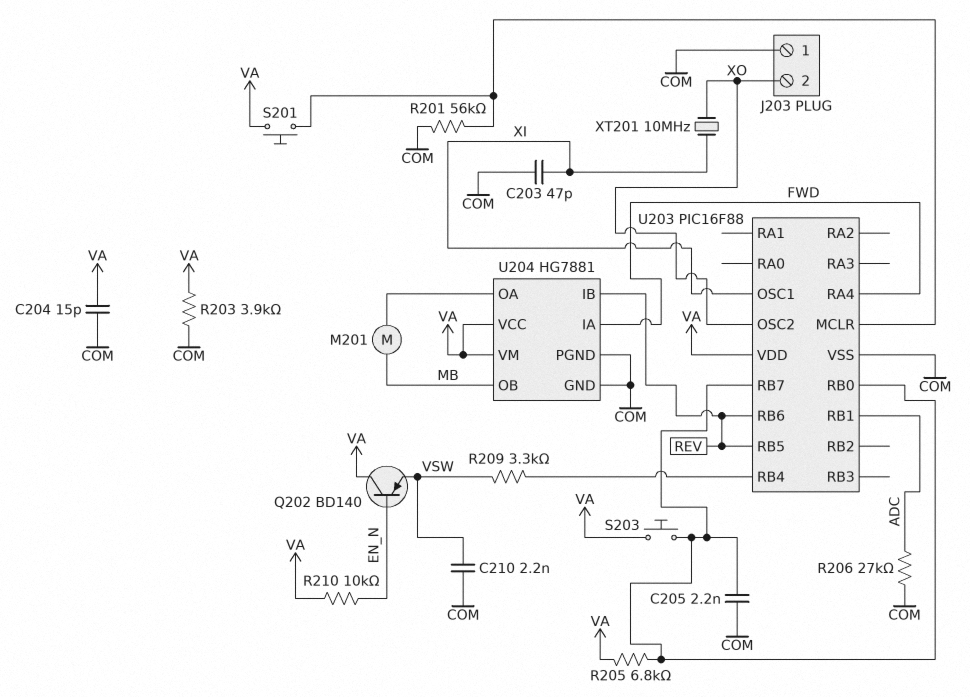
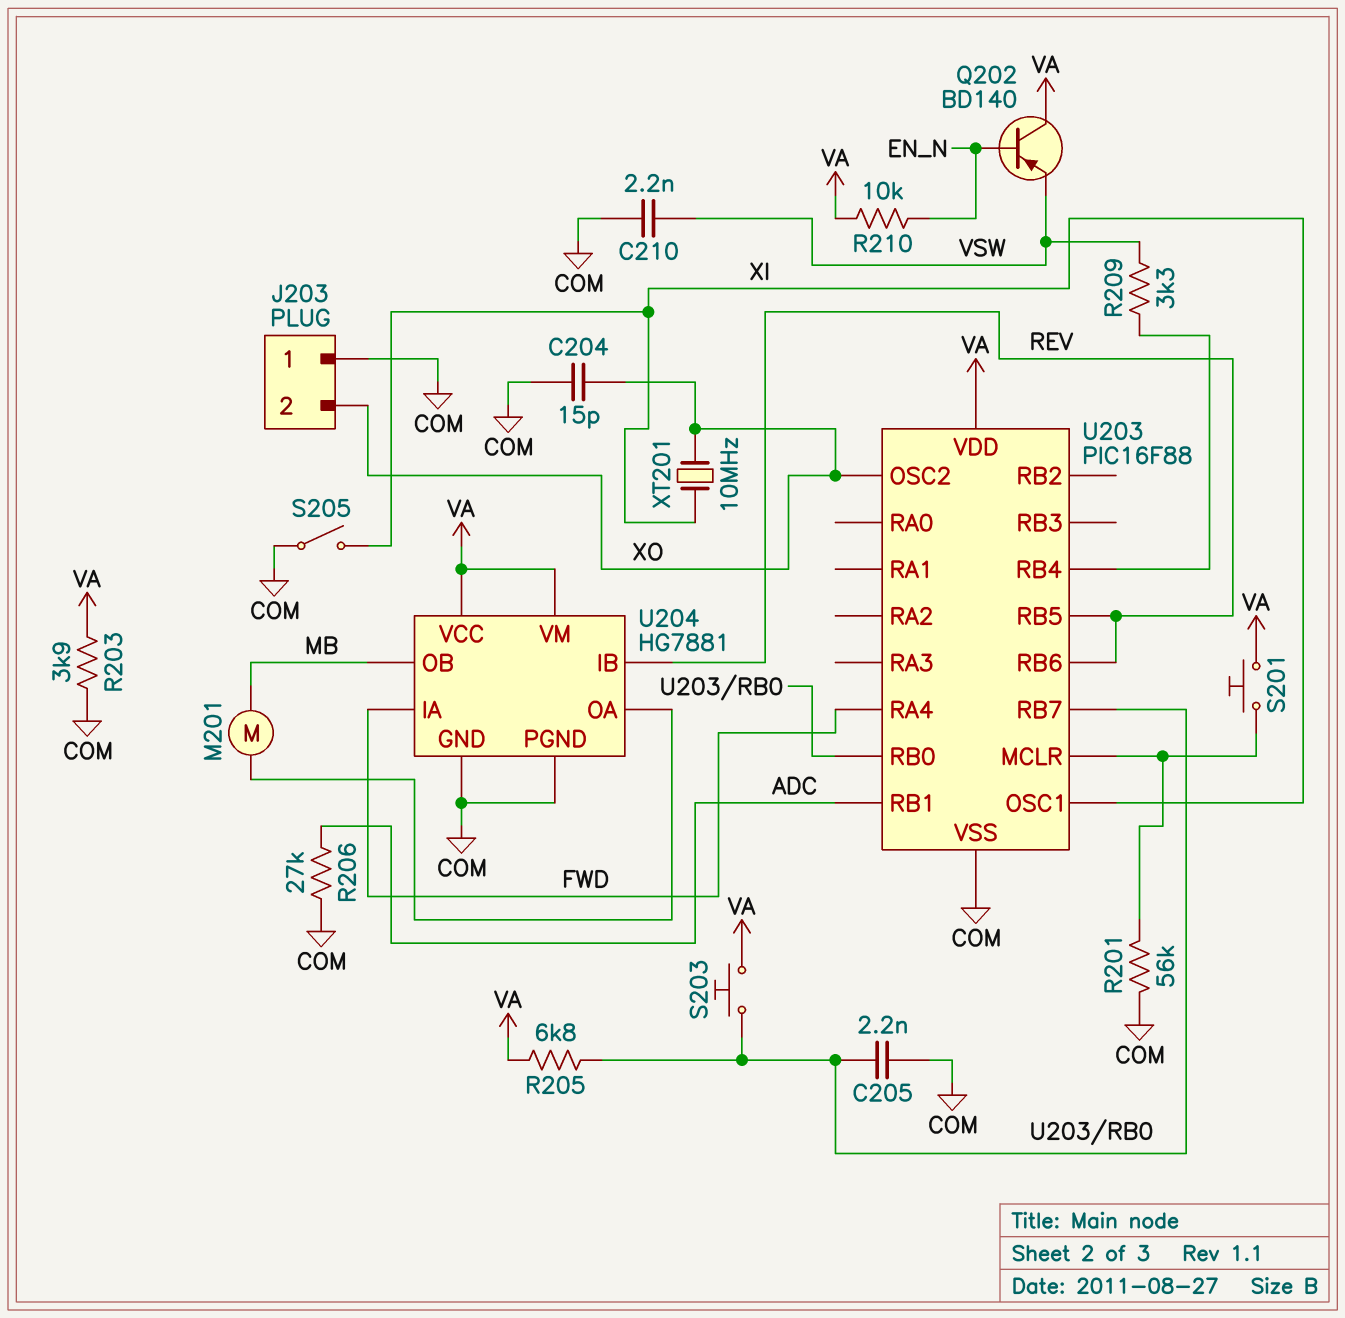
C203: 47pF (COM, XI) -> none
C204: 15pF (COM, VA) -> 15pF (COM, XO)
S205: none -> switch (COM, XI)

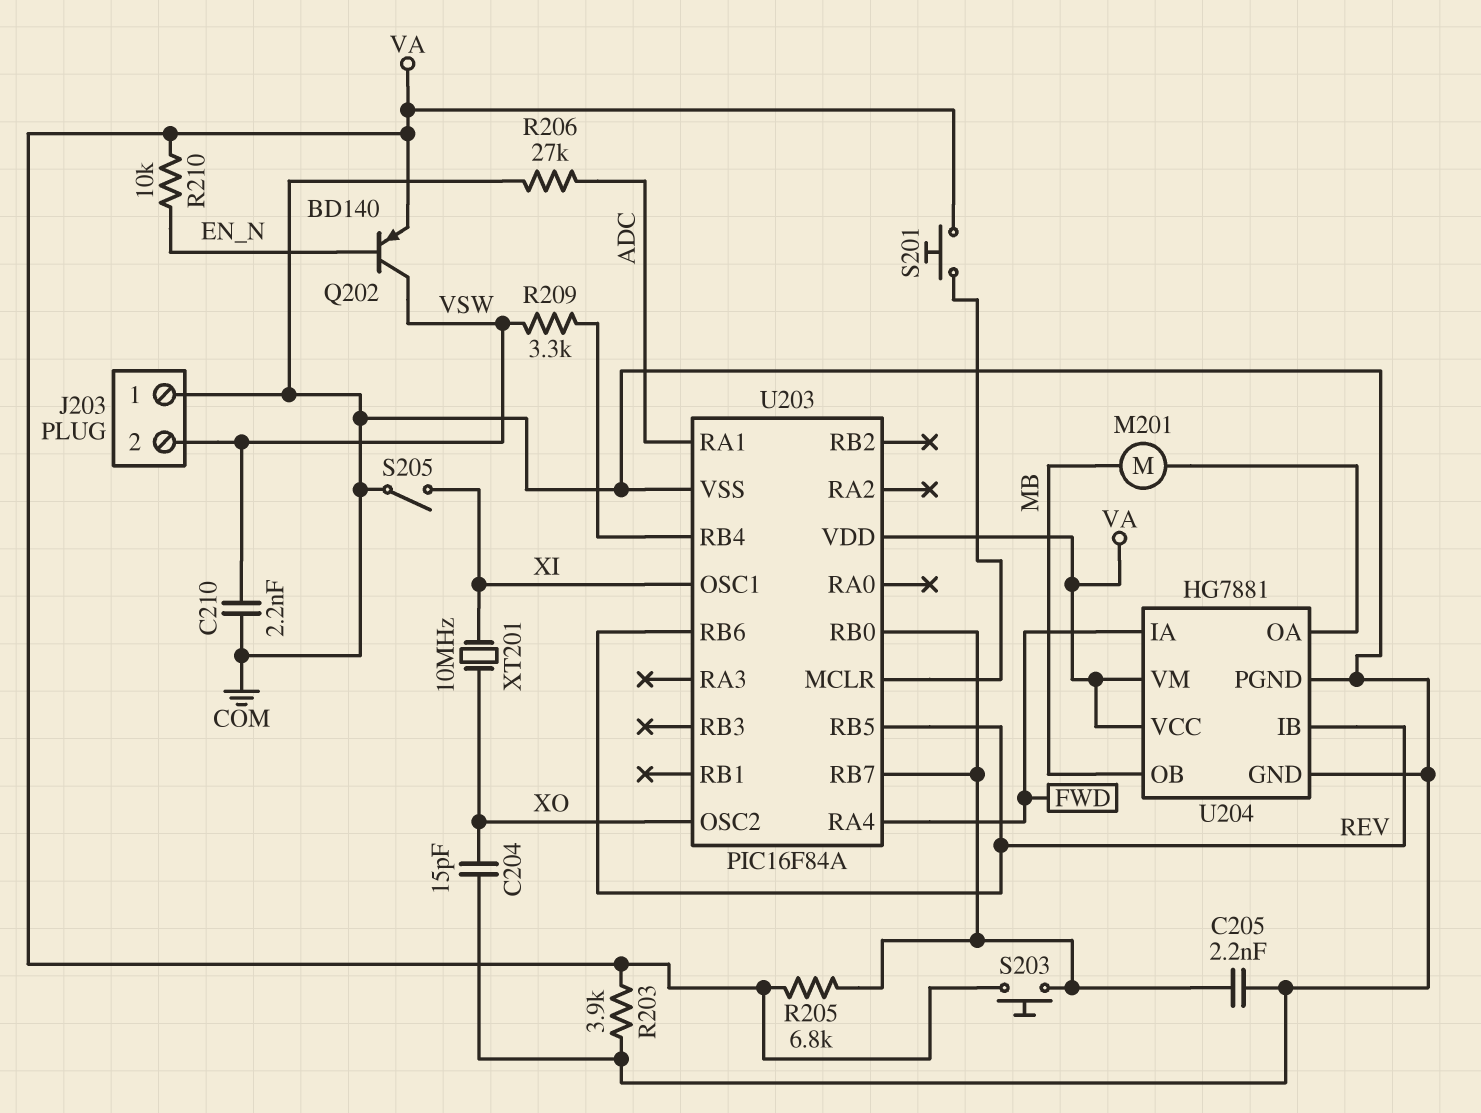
J203 pin 2: XO -> VSW
Q202: PNP BD140 (B EN_N, C VA, E VSW) -> PNP BD140 (B EN_N, C VSW, E VA)
R201: 56k (COM, U203/MCLR) -> none
U203: PIC16F88 -> PIC16F84A
U203 pin RA1: none -> ADC
U203 pin RB1: ADC -> none

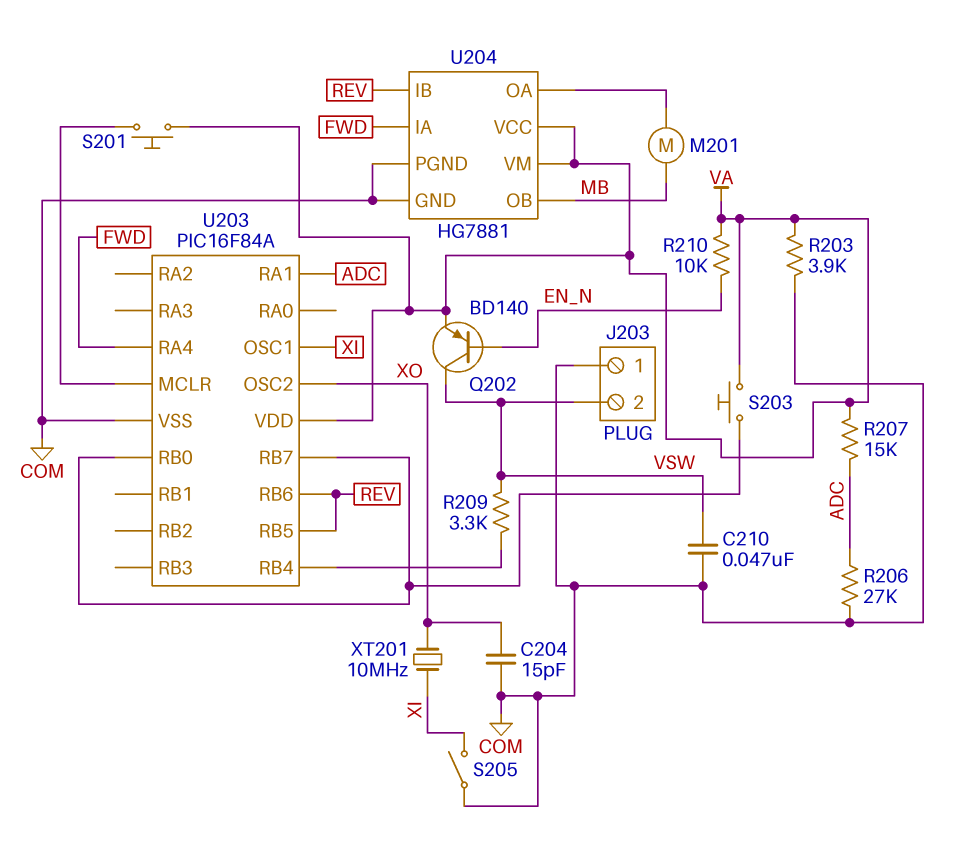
C205: 2.2nF (COM, U203/RB0) -> none
C210: 2.2nF (COM, VSW) -> 47nF (COM, VSW)
R205: 6.8k (U203/RB0, VA) -> none
R207: none -> 15k (ADC, VA)

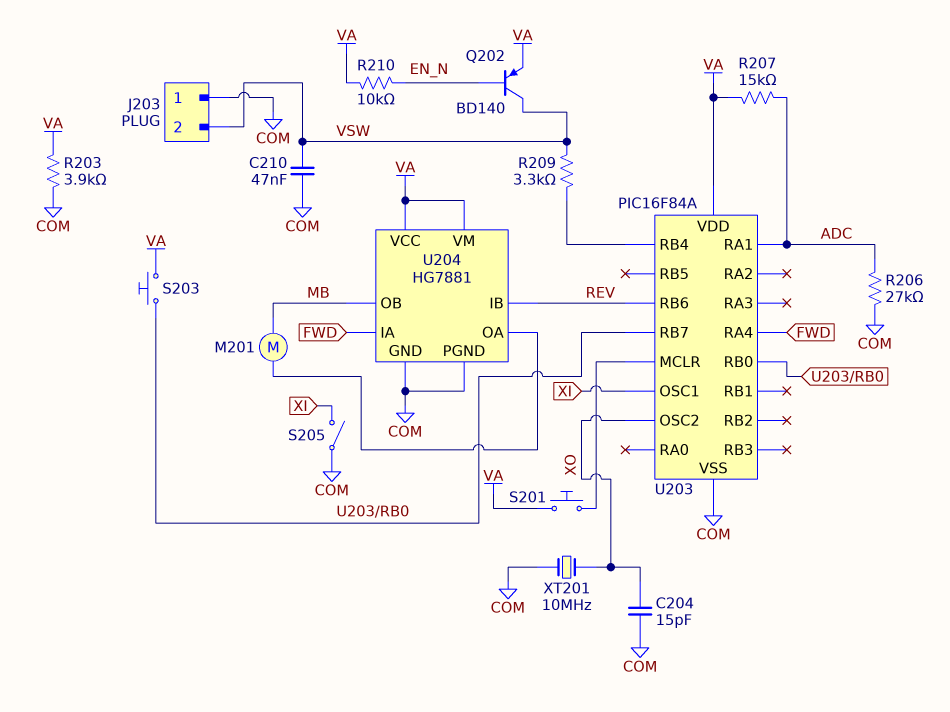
U203 pin RB5: REV -> none
XT201: 10MHz (XI, XO) -> 10MHz (COM, XO)

